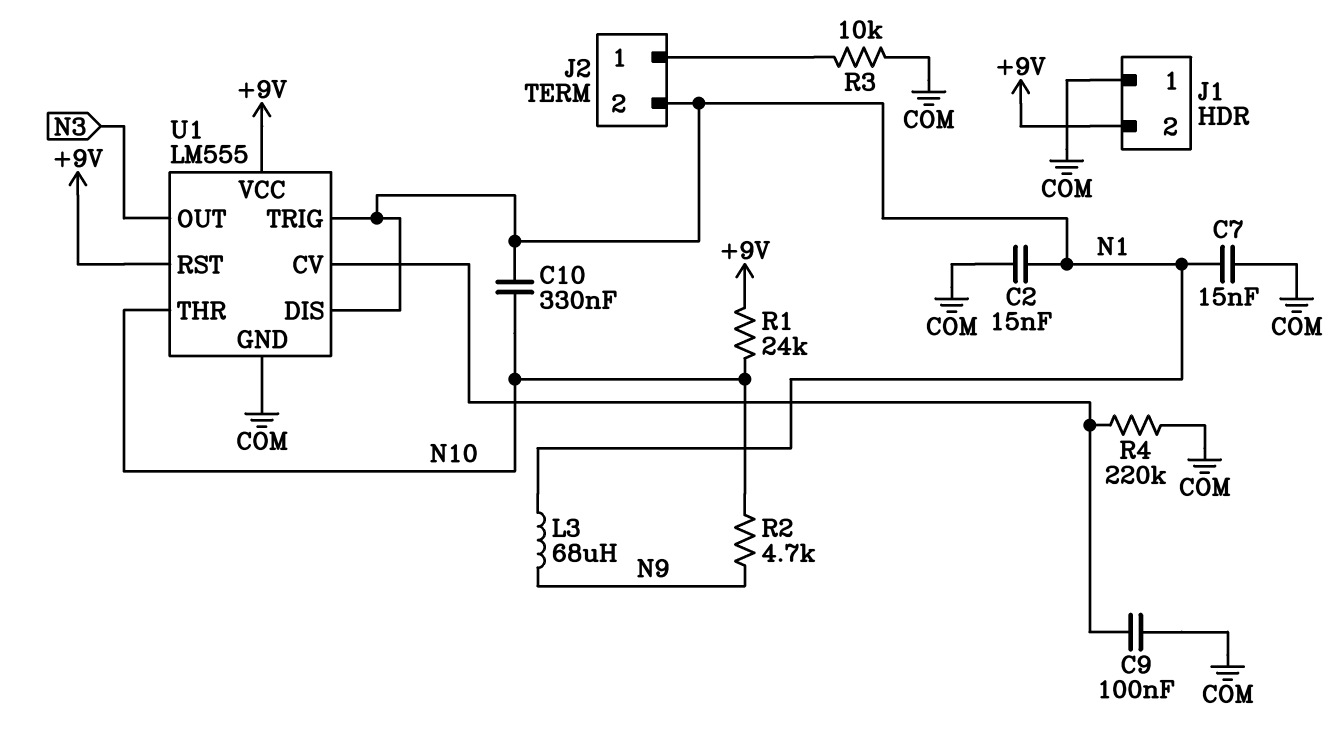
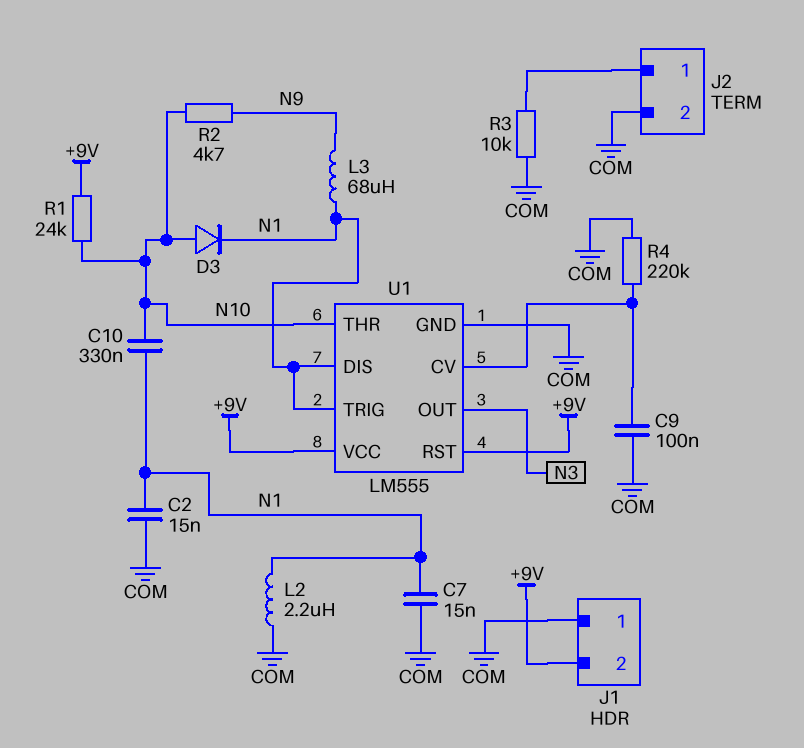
D3: none -> diode (A N10, K N1)
J2 pin 2: N1 -> COM
L2: none -> 2.2uH (COM, N1)

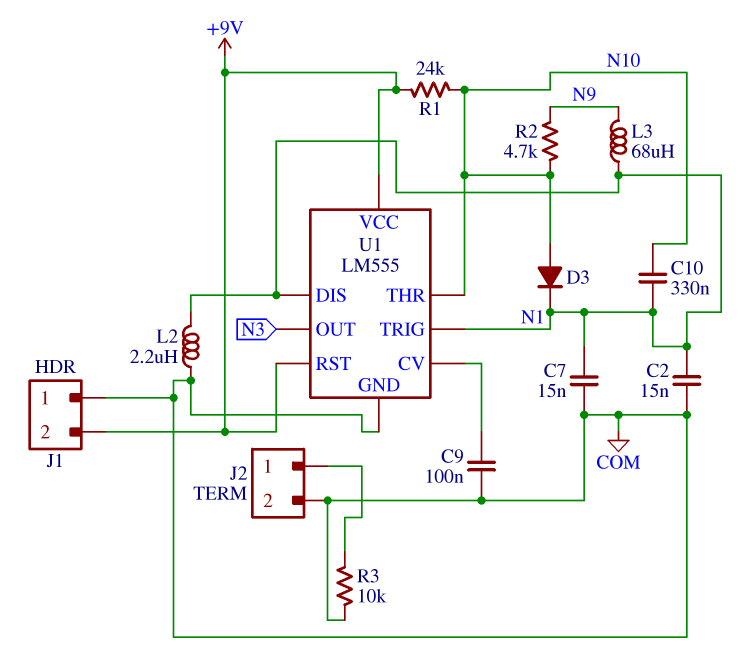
R4: 220k (COM, U1/CV) -> none

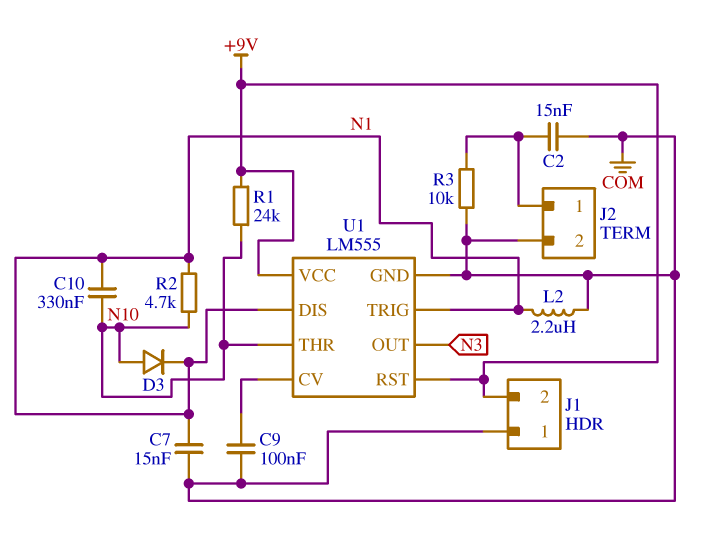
C2: 15nF (COM, N1) -> 15nF (COM, J2/1)
L3: 68uH (N1, N9) -> none
R2: 4.7k (N9, N10) -> 4.7k (N1, N10)

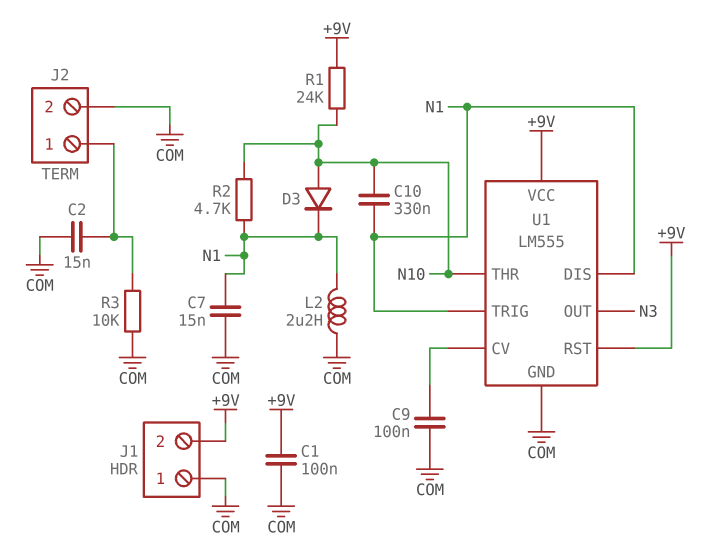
C1: none -> 100nF (+9V, COM)

